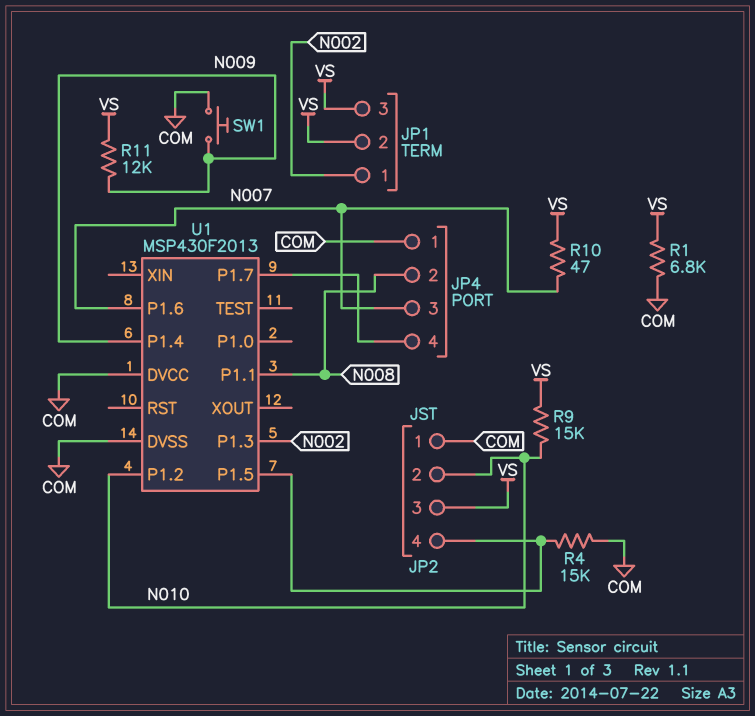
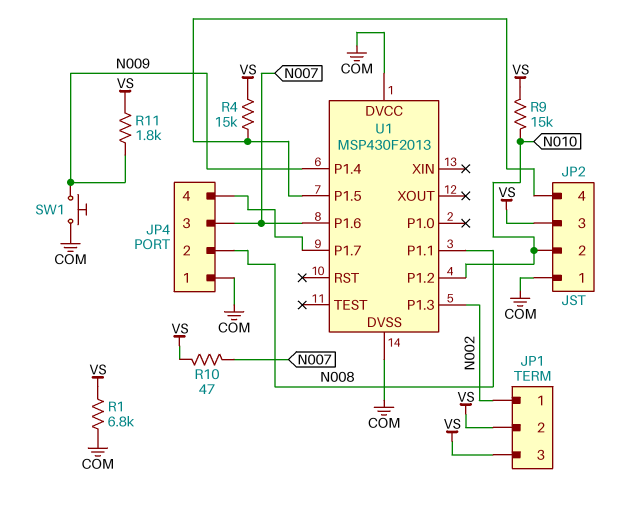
R4: 15k (COM, JP2/4) -> 15k (JP2/4, VS)
R11: 12k (N009, VS) -> 1.8k (N009, VS)

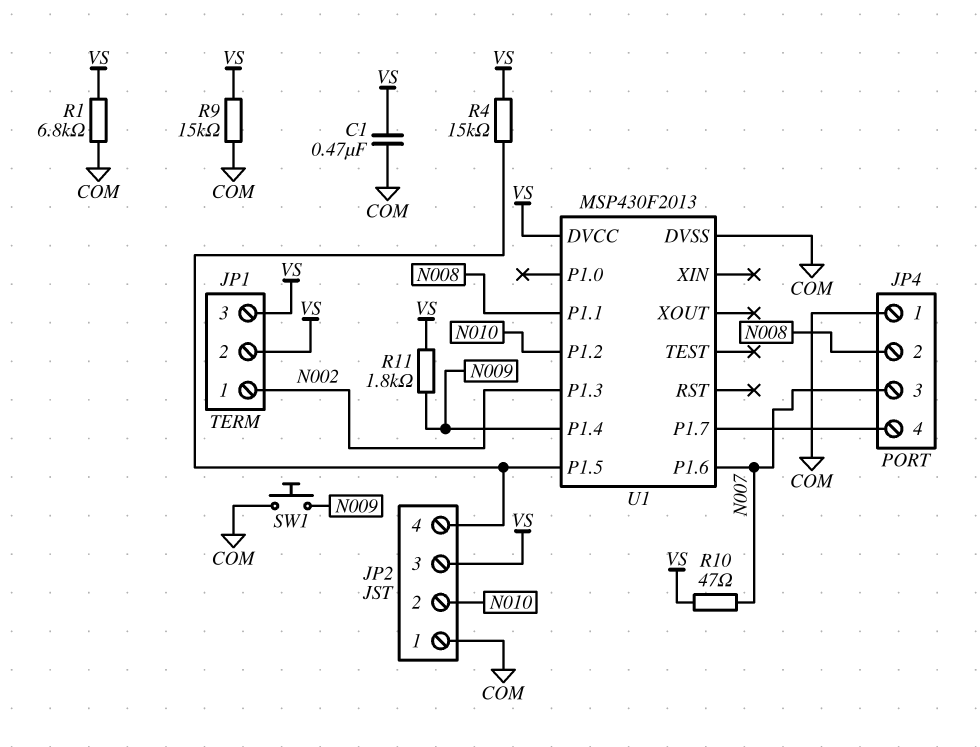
C1: none -> 470nF (COM, VS)
R9: 15k (N010, VS) -> 15k (COM, VS)
U1 pin DVCC: COM -> VS

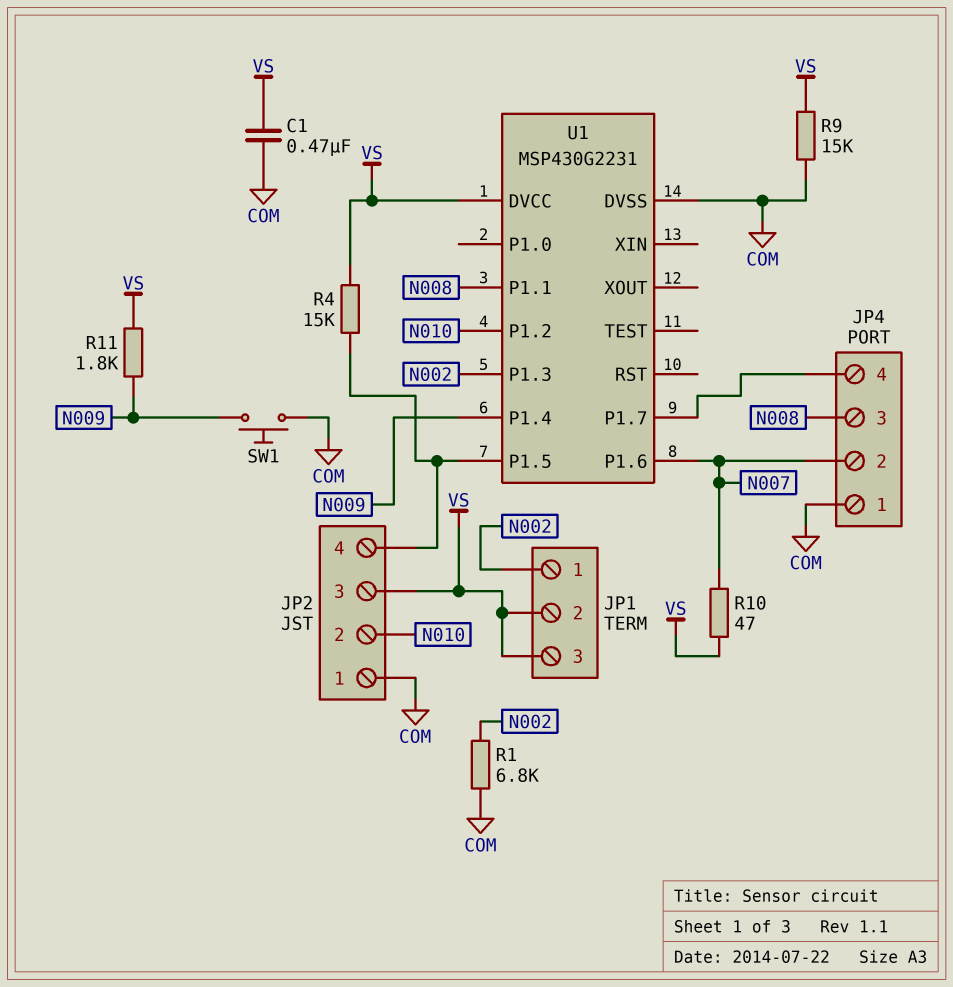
JP4 pin 2: N008 -> N007
JP4 pin 3: N007 -> N008
R1: 6.8k (COM, VS) -> 6.8k (COM, N002)
U1: MSP430F2013 -> MSP430G2231

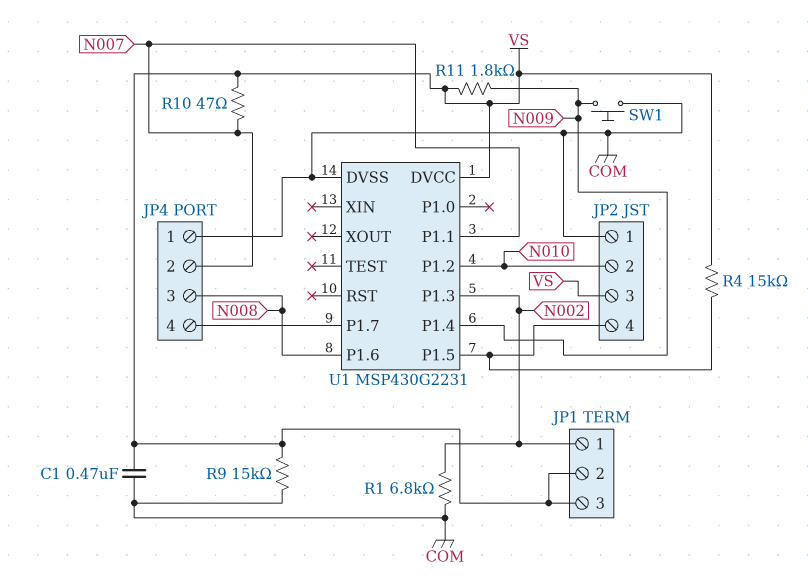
U1 pin P1.1: N008 -> N007
U1 pin P1.6: N007 -> N008

